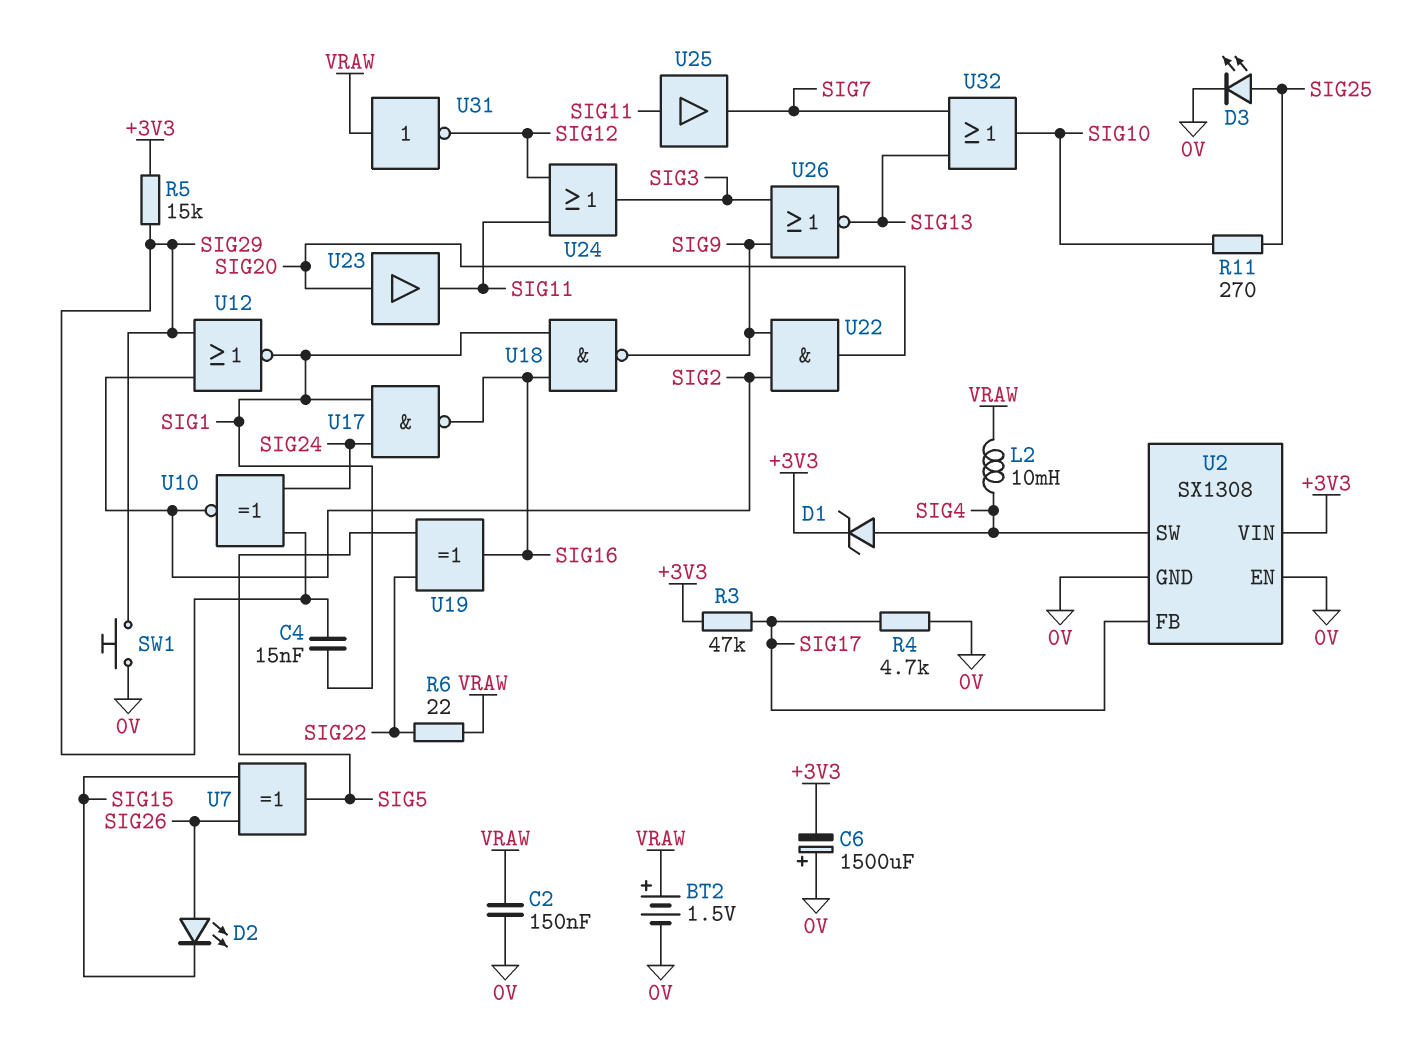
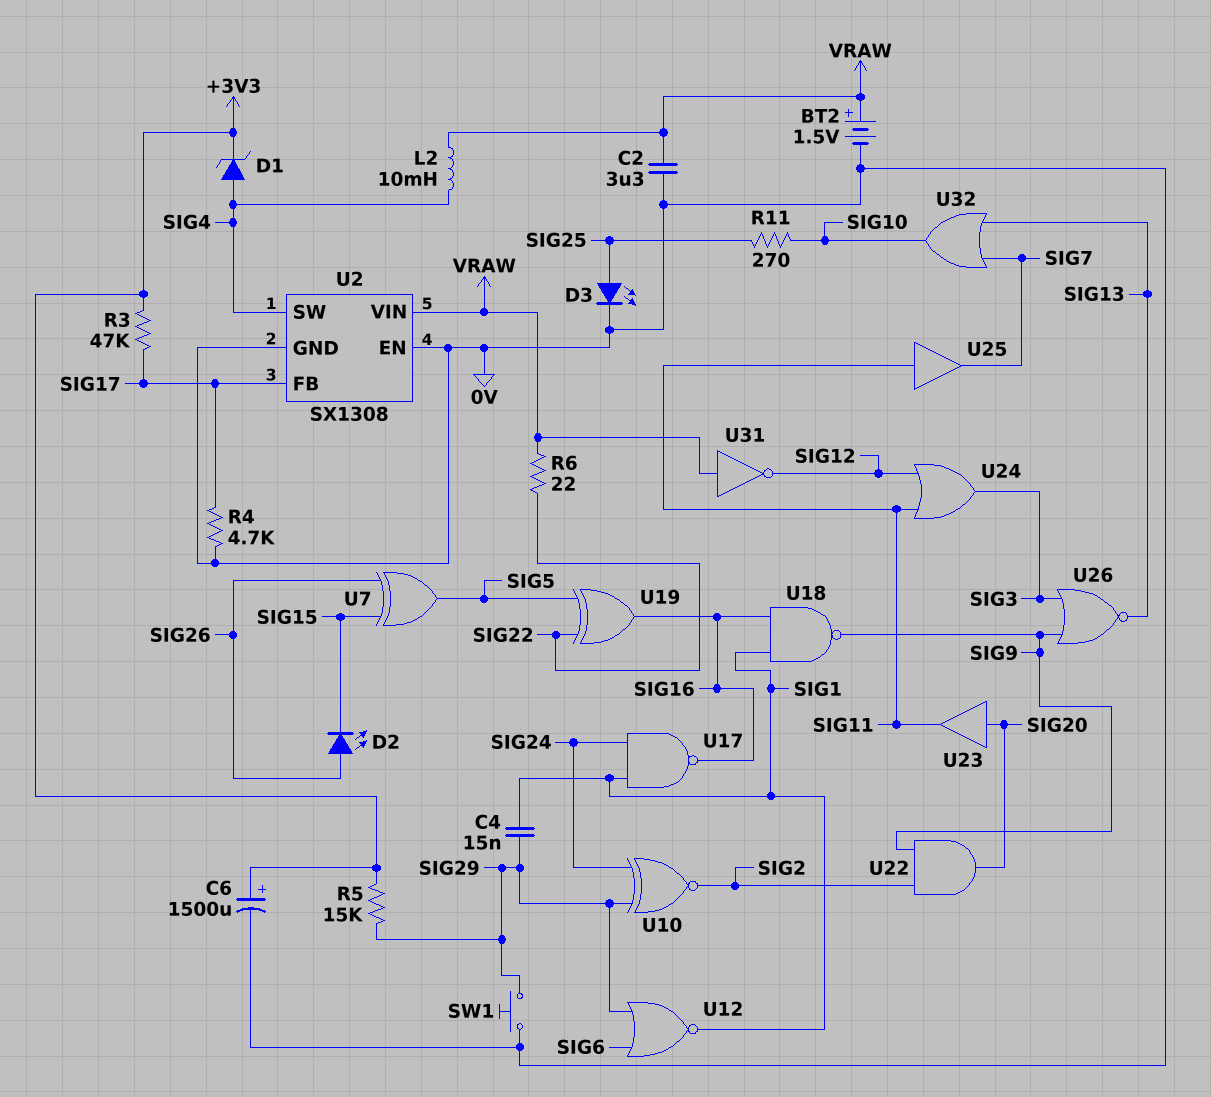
C2: 150nF (0V, VRAW) -> 3.3uF (0V, VRAW)
C6: 1500uF (plus 0V, minus +3V3) -> 1500uF (plus +3V3, minus 0V)
U2 pin VIN: +3V3 -> VRAW
U12: NOR (in SIG2, in SIG29, out SIG1) -> NOR (in SIG6, in SIG29, out SIG1)

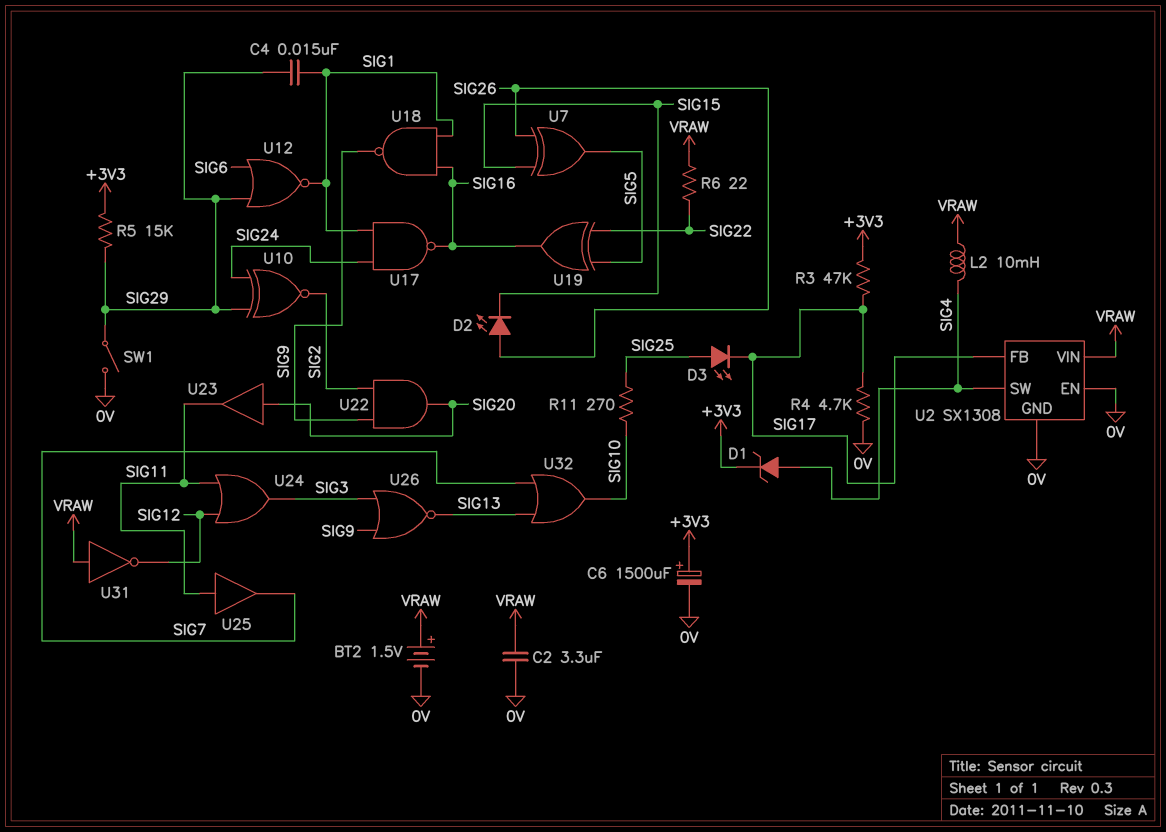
D3: LED (A SIG25, K 0V) -> LED (A SIG25, K SIG17)
SW1: button (0V, SIG29) -> switch (0V, SIG29)

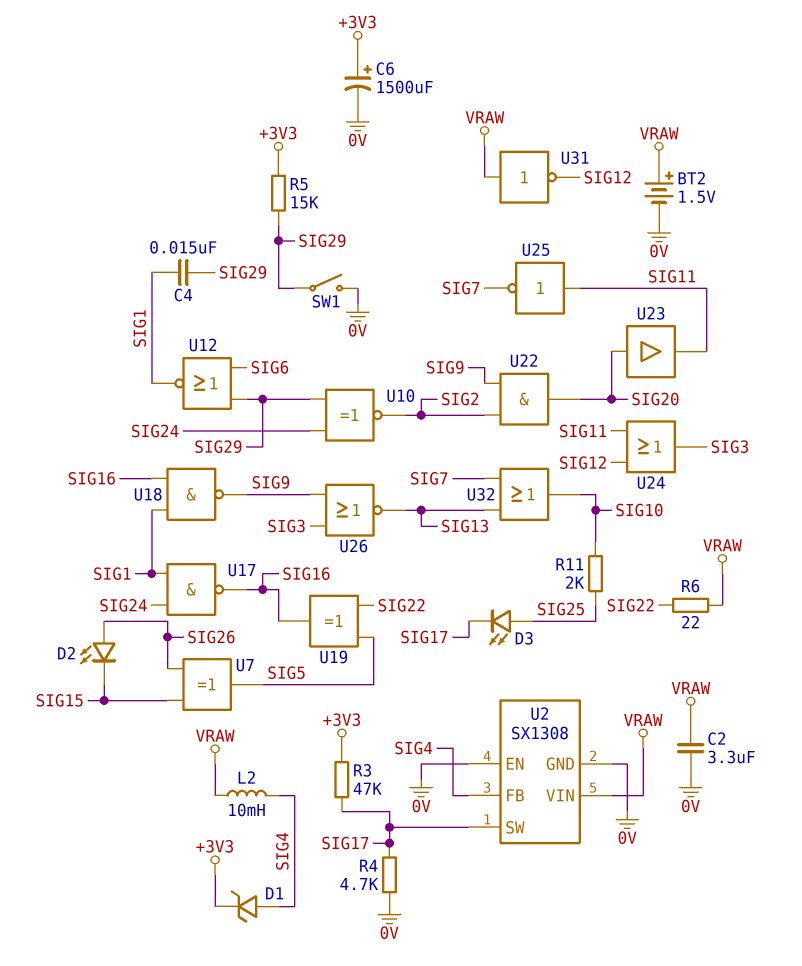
R11: 270 (SIG10, SIG25) -> 2k (SIG10, SIG25)
U2 pin FB: SIG17 -> SIG4
U2 pin SW: SIG4 -> SIG17
U25: buffer (in SIG11, out SIG7) -> NOT (in SIG11, out SIG7)

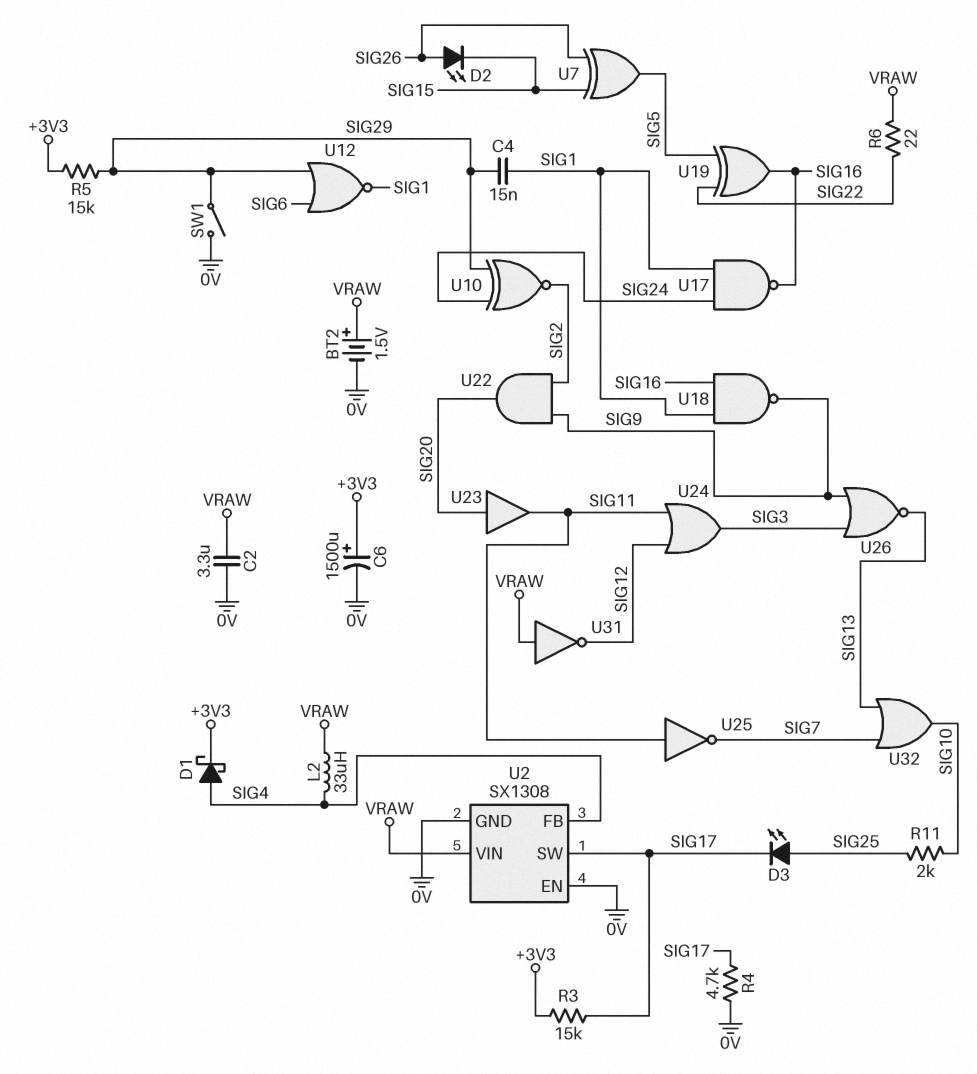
D1: zener (A SIG4, K +3V3) -> schottky (A SIG4, K +3V3)
L2: 10mH (SIG4, VRAW) -> 33uH (SIG4, VRAW)
R3: 47k (+3V3, SIG17) -> 15k (+3V3, SIG17)

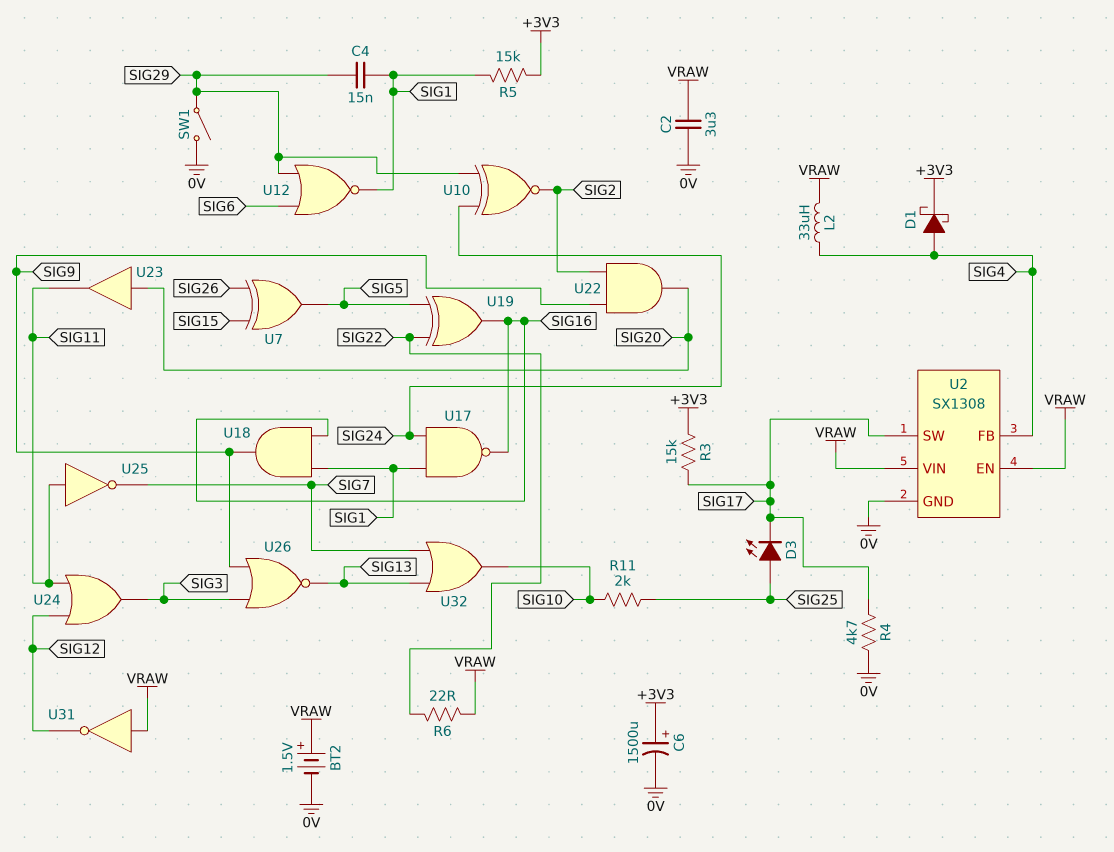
D2: LED (A SIG26, K SIG15) -> none
R5: 15k (+3V3, SIG29) -> 15k (+3V3, SIG1)
U2 pin EN: 0V -> VRAW
U18: NAND (in SIG1, in SIG16, out SIG9) -> AND (in SIG1, in SIG16, out SIG9)

